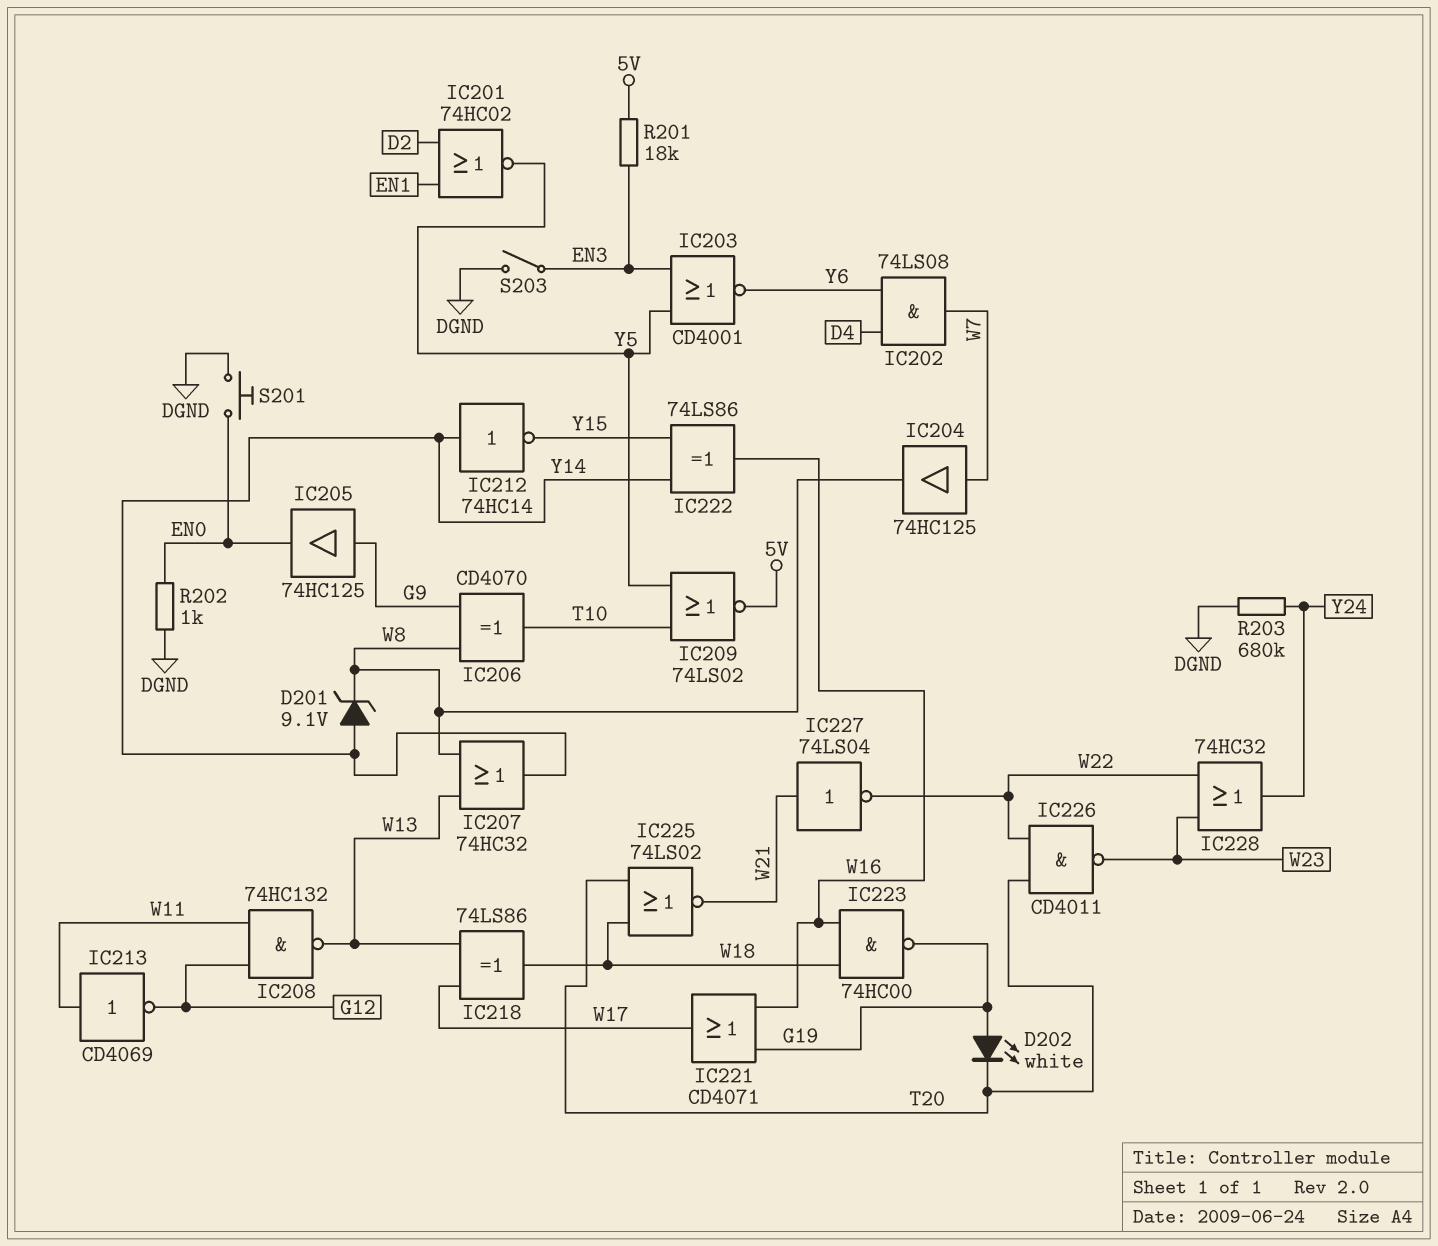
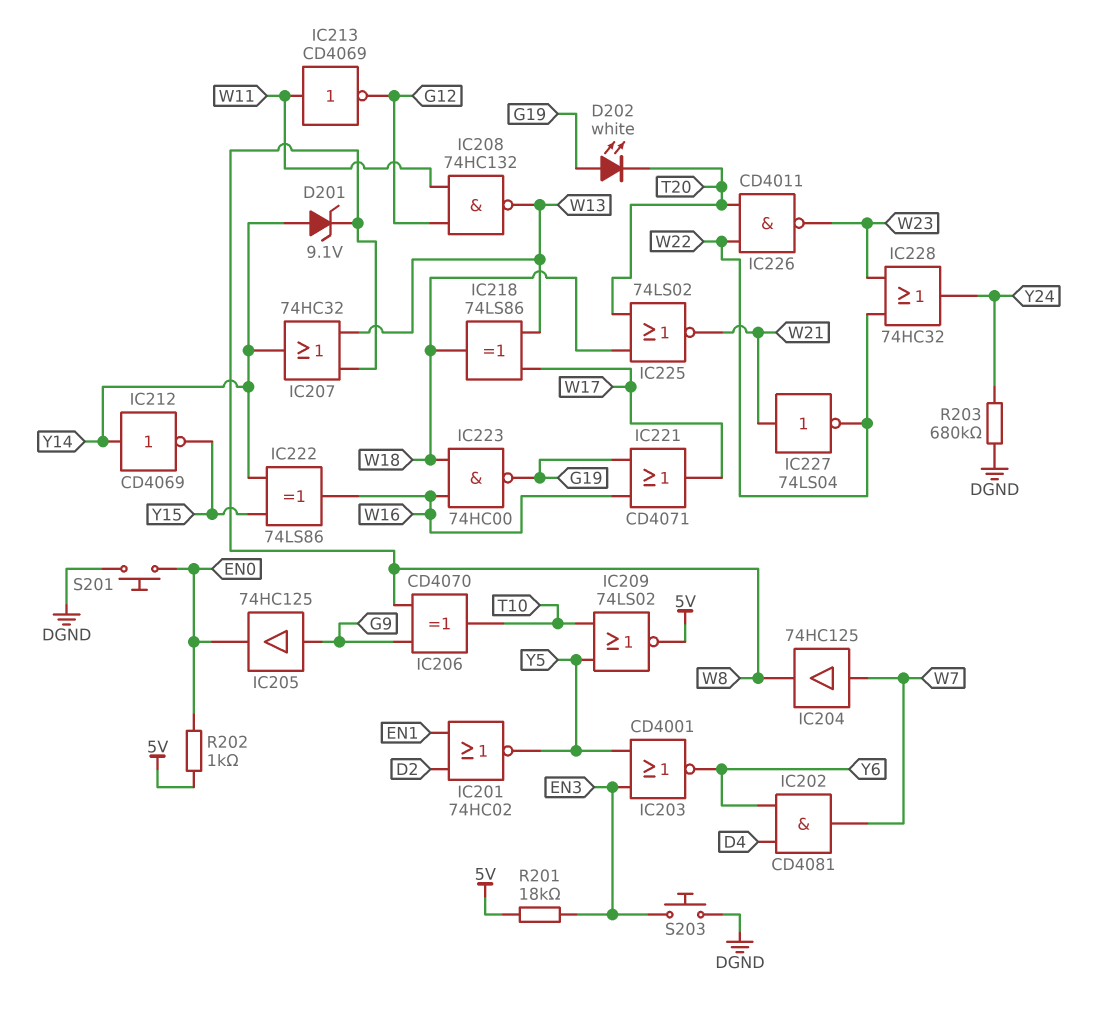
IC202: AND 74LS08 (in D4, in Y6, out W7) -> AND CD4081 (in D4, in Y6, out W7)
IC212: NOT 74HC14 (in Y14, out Y15) -> NOT CD4069 (in Y14, out Y15)
R202: 1k (DGND, EN0) -> 1k (5V, EN0)
S203: switch (DGND, EN3) -> button (DGND, EN3)

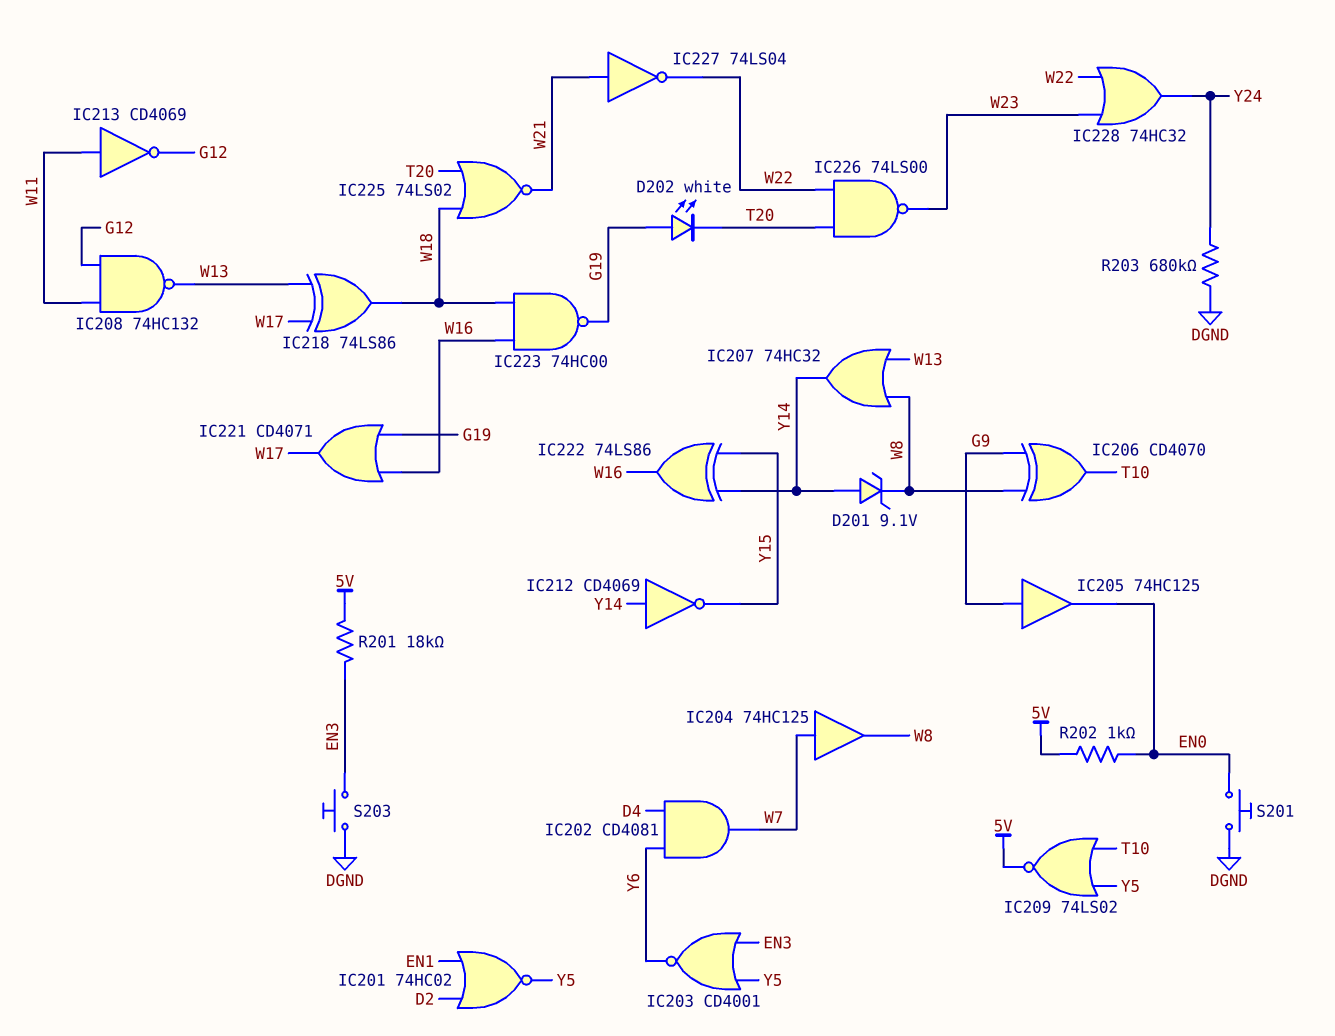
IC226: NAND CD4011 (in T20, in W22, out W23) -> NAND 74LS00 (in T20, in W22, out W23)

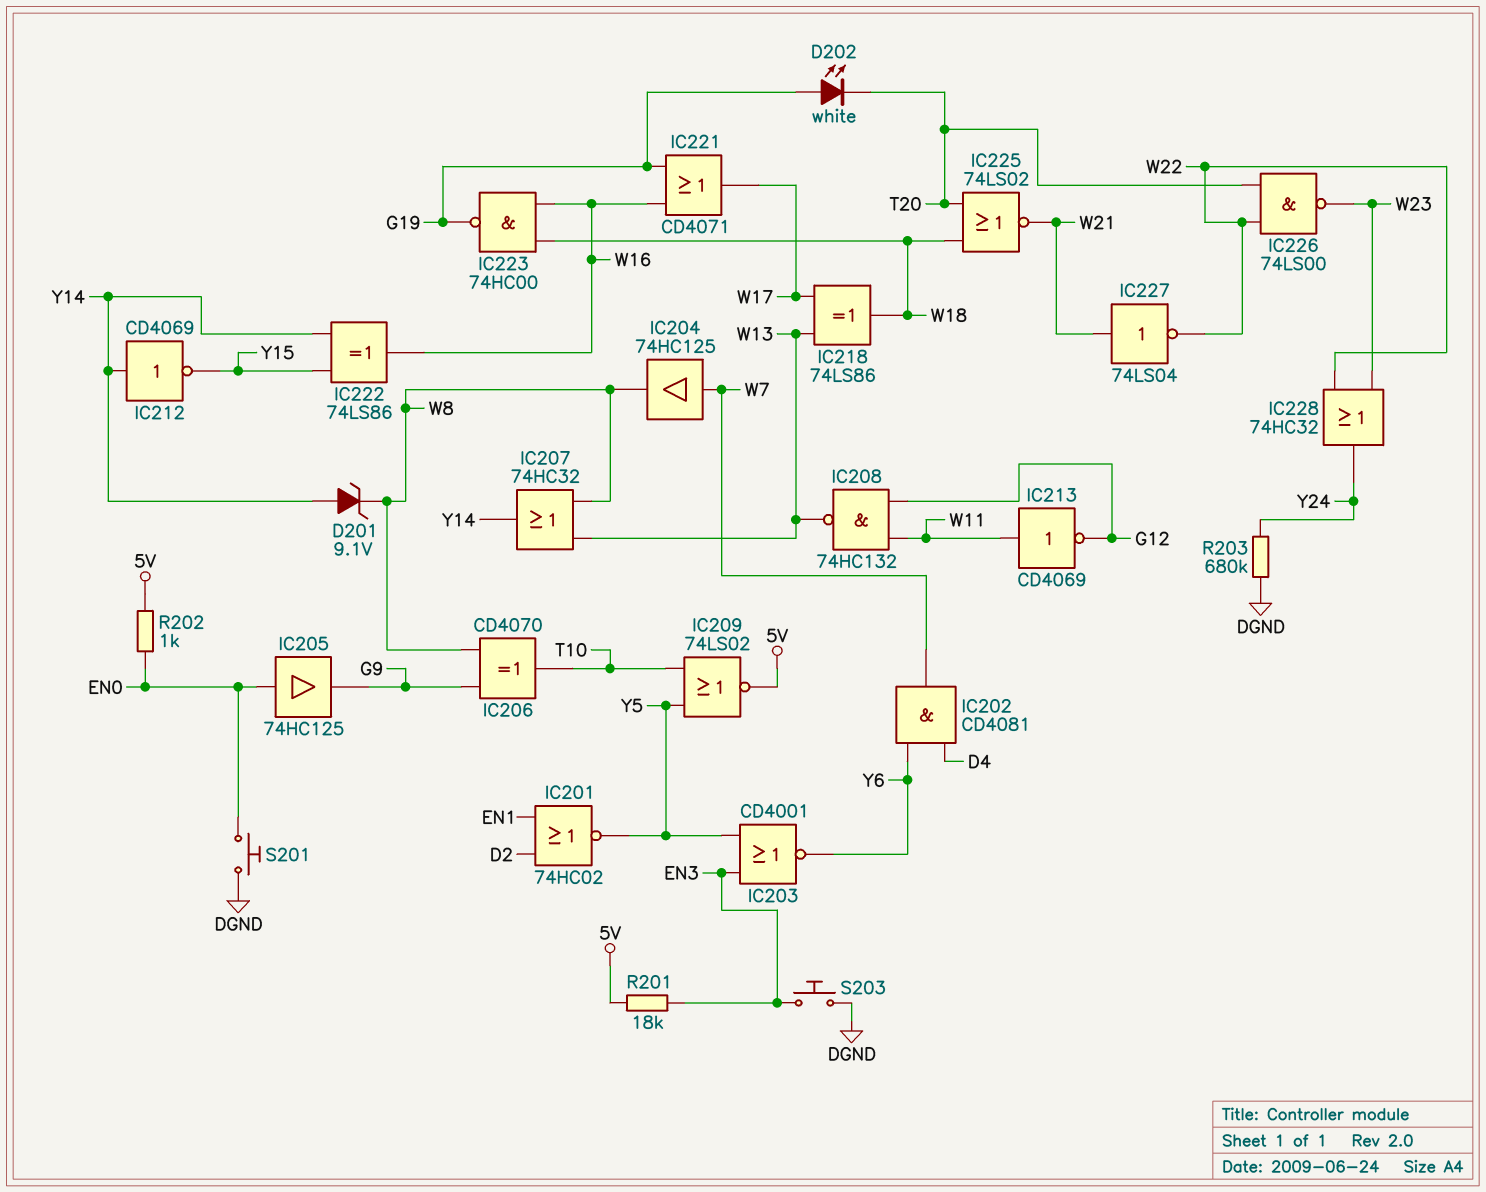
IC205: buffer 74HC125 (in G9, out EN0) -> buffer 74HC125 (in EN0, out G9)

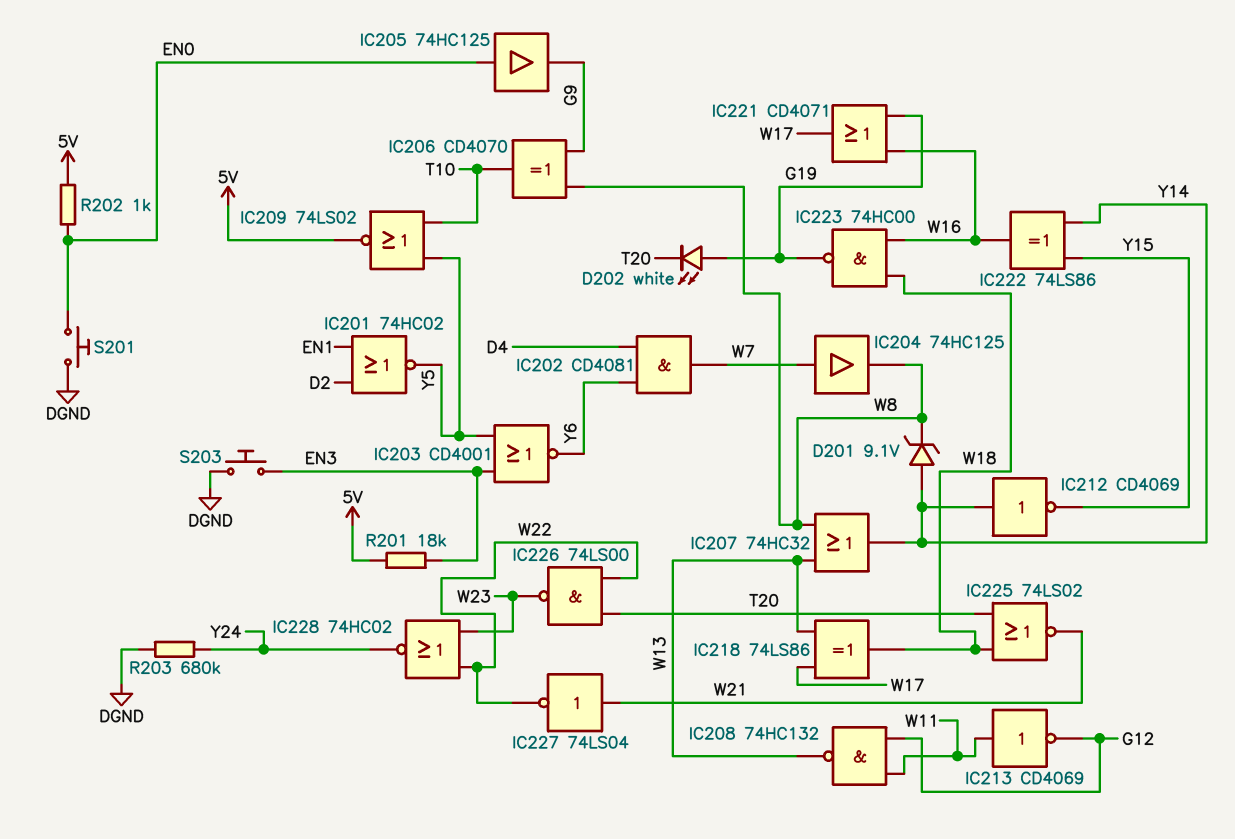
IC228: OR 74HC32 (in W22, in W23, out Y24) -> NOR 74HC02 (in W22, in W23, out Y24)

